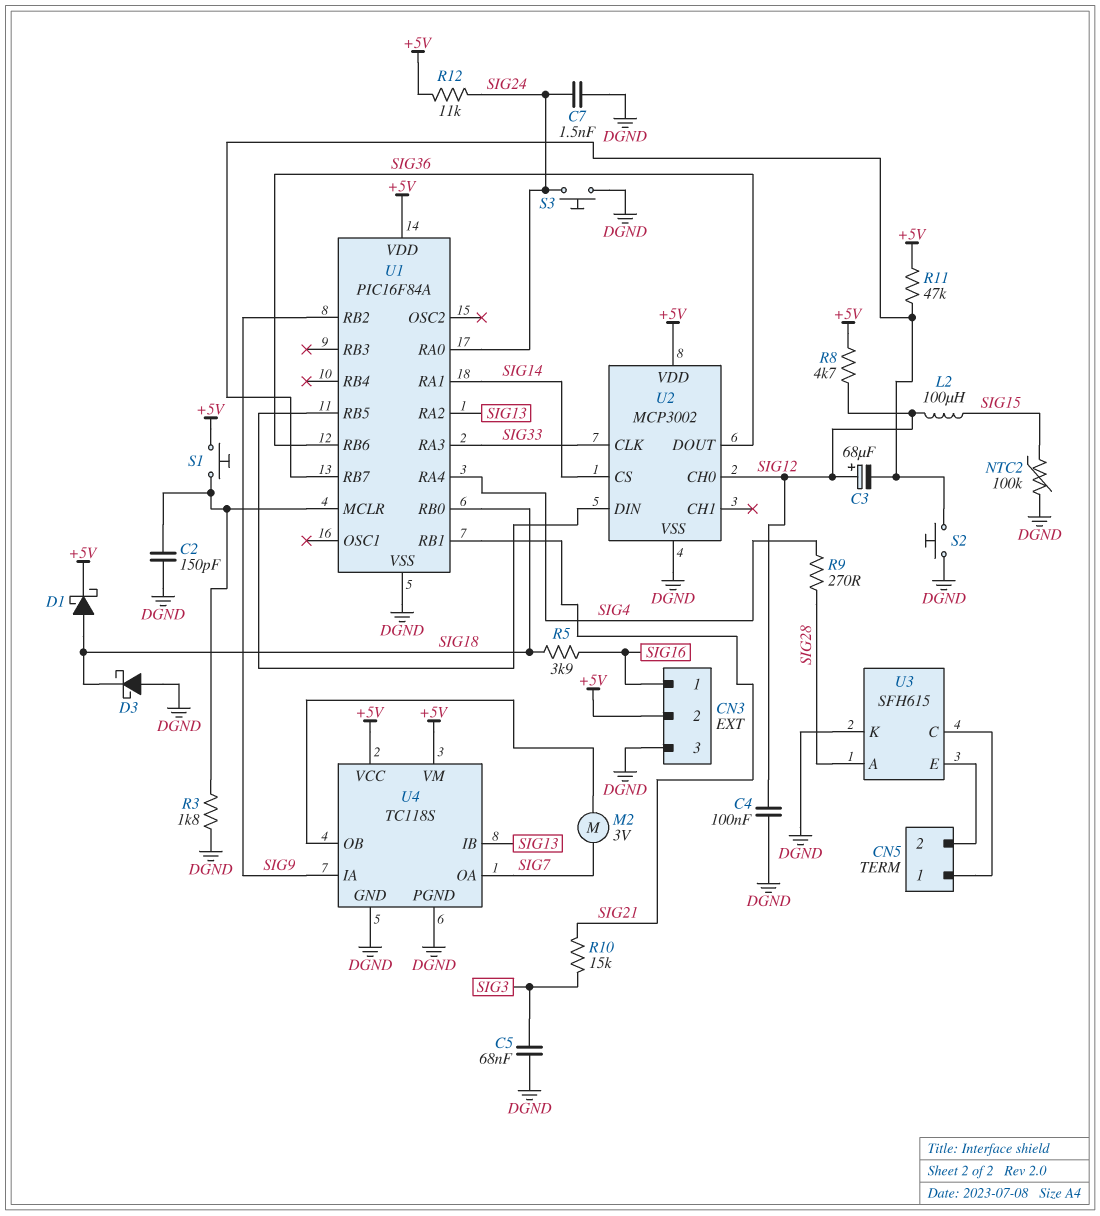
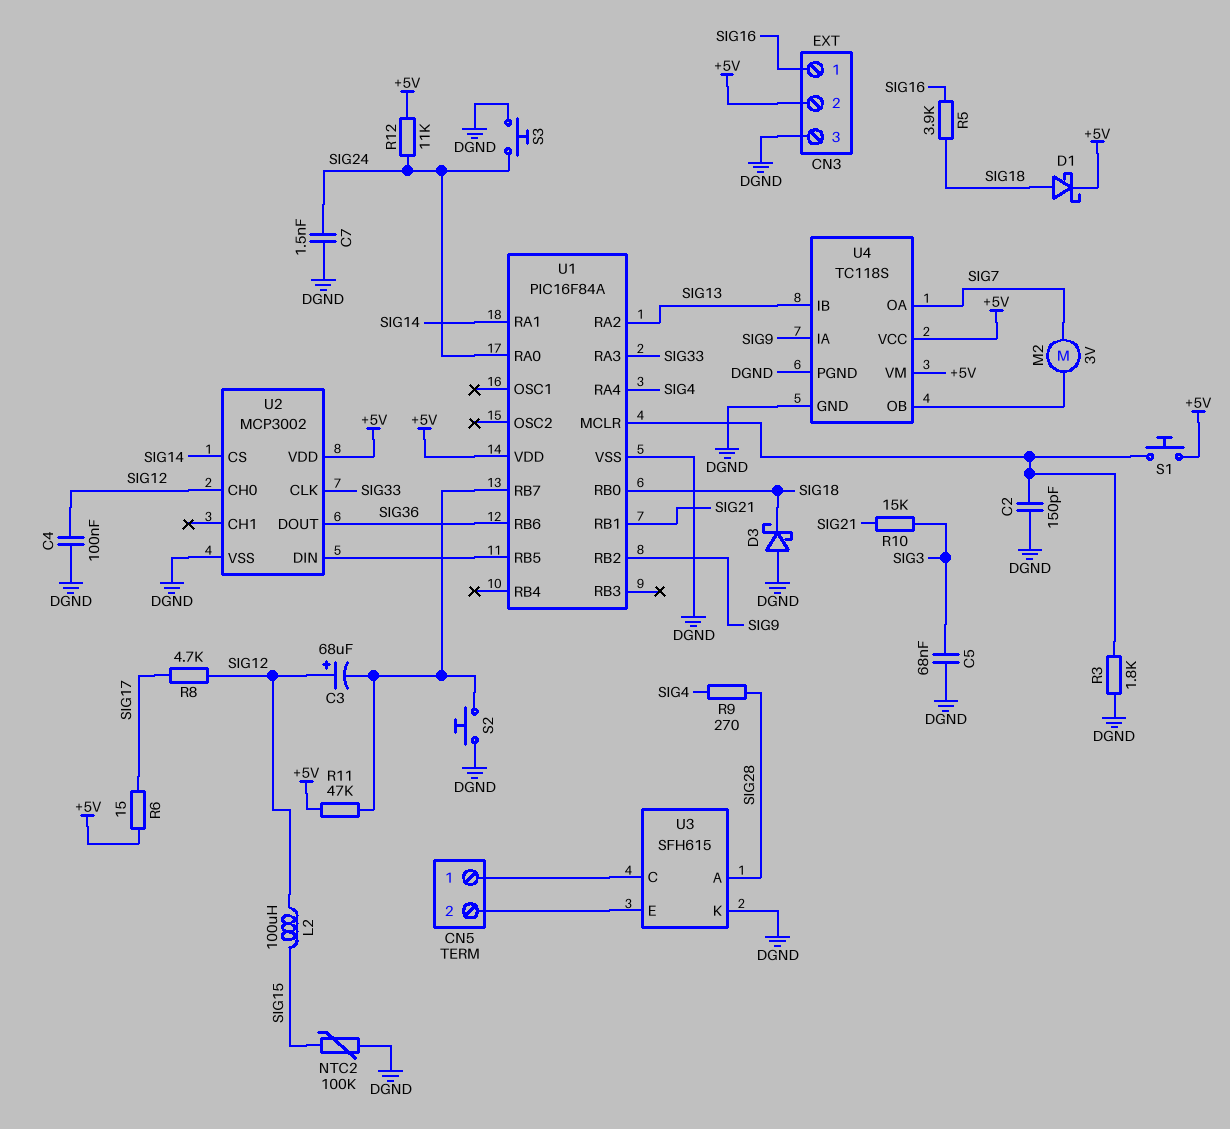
R6: none -> 15 (+5V, SIG17)
R8: 4.7k (+5V, SIG12) -> 4.7k (SIG12, SIG17)

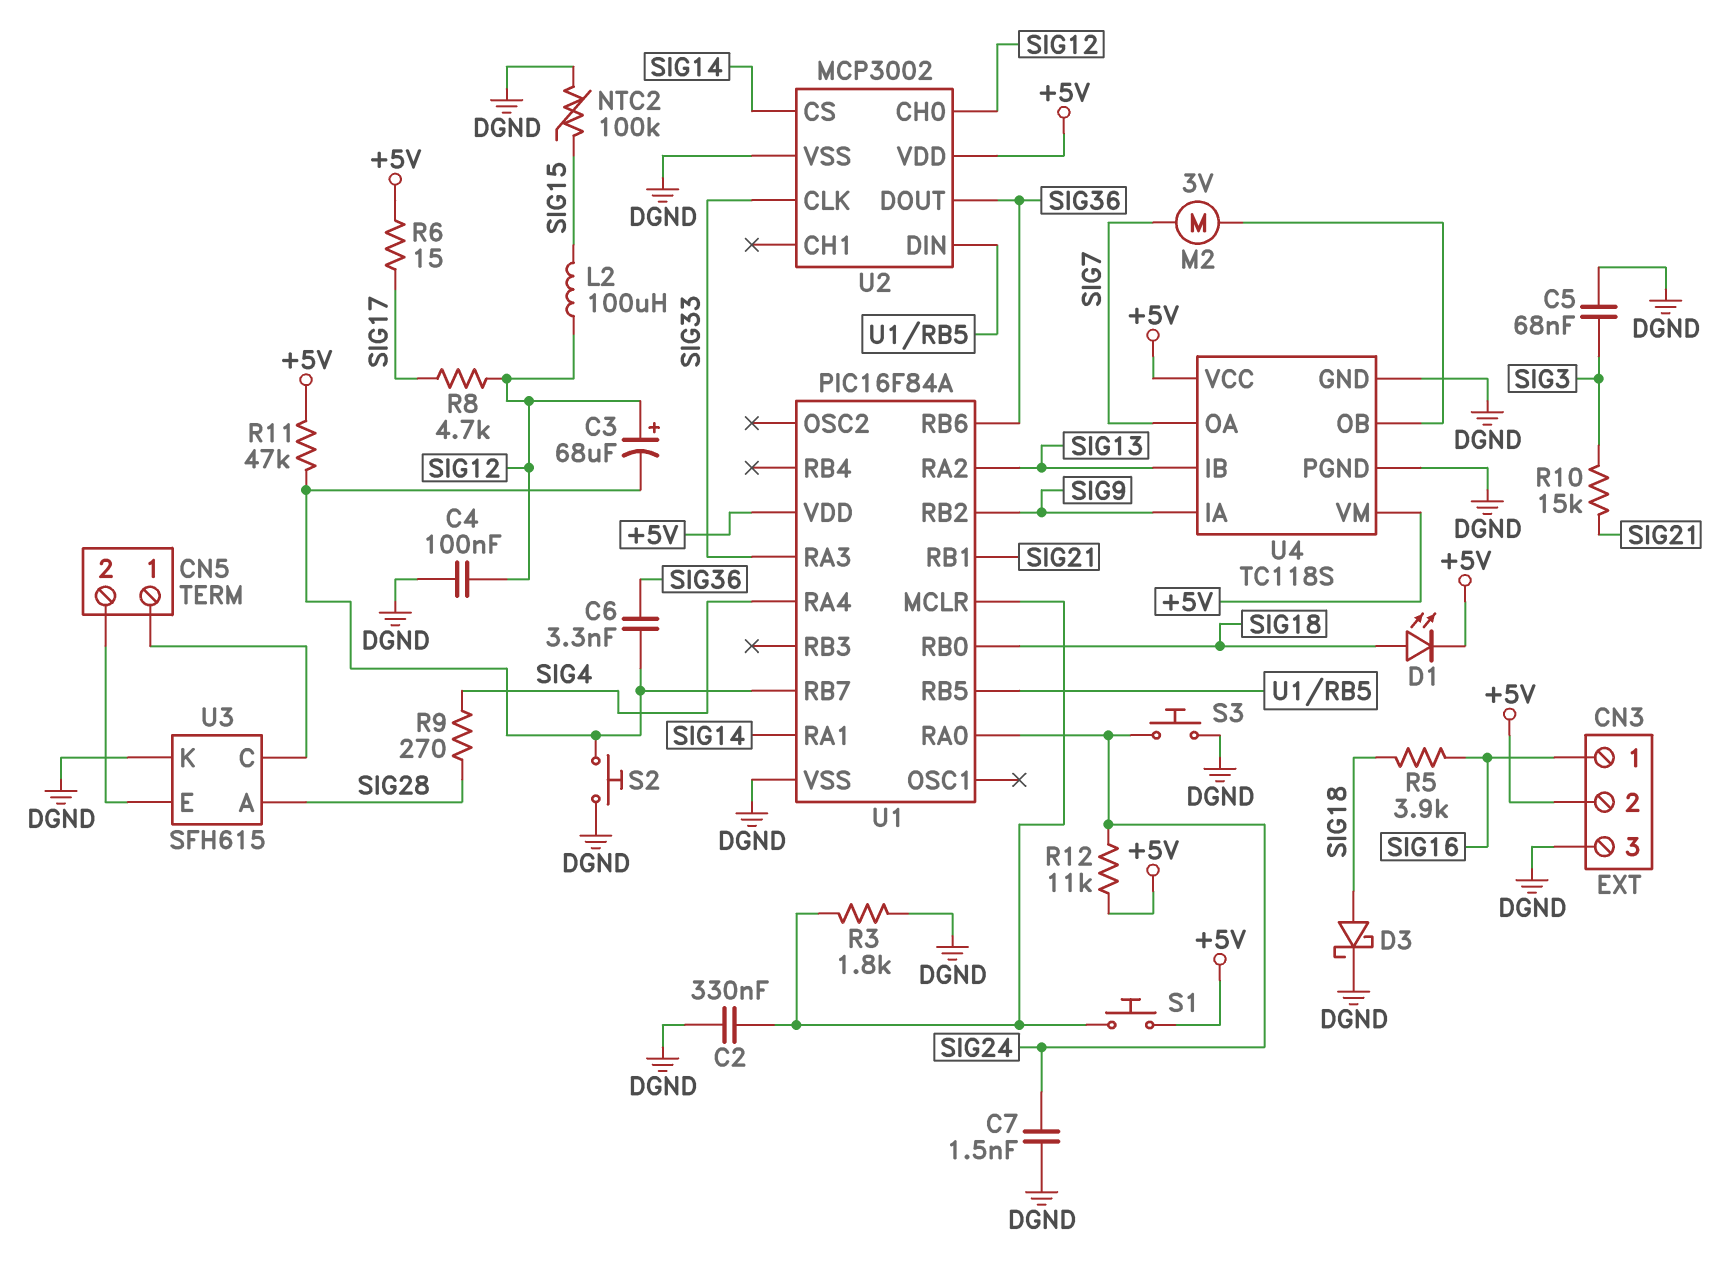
C2: 150pF (DGND, U1/MCLR) -> 330nF (DGND, U1/MCLR)
C6: none -> 3.3nF (SIG36, U1/RB7)
D1: schottky (A SIG18, K +5V) -> LED (A SIG18, K +5V)
D3: schottky (A DGND, K SIG18) -> schottky (A SIG18, K DGND)

